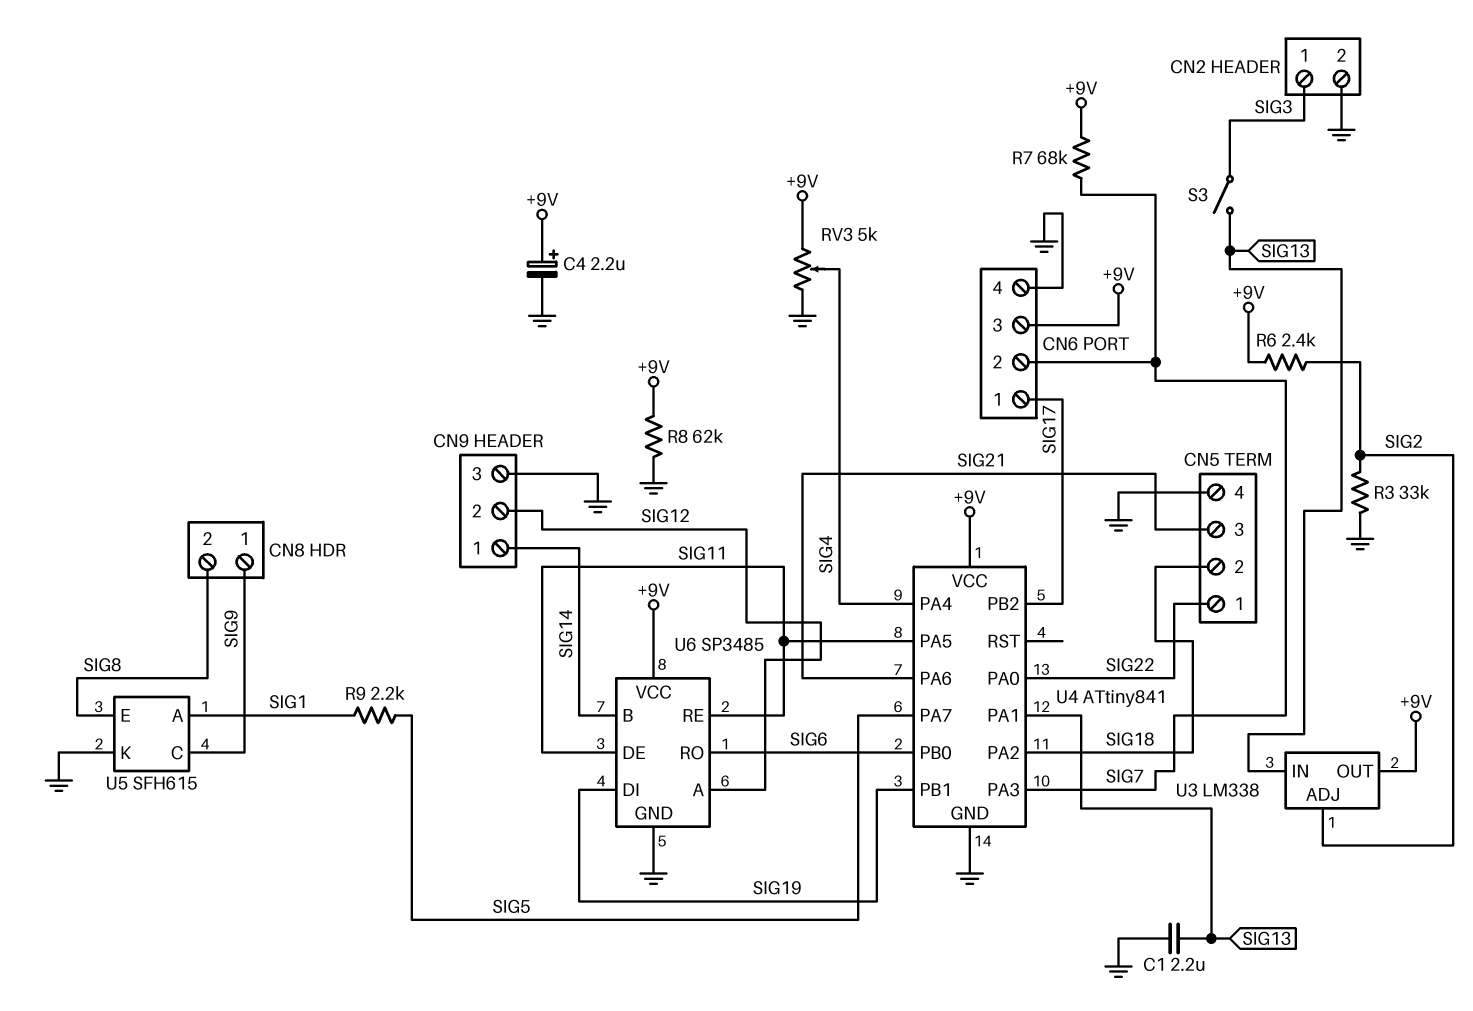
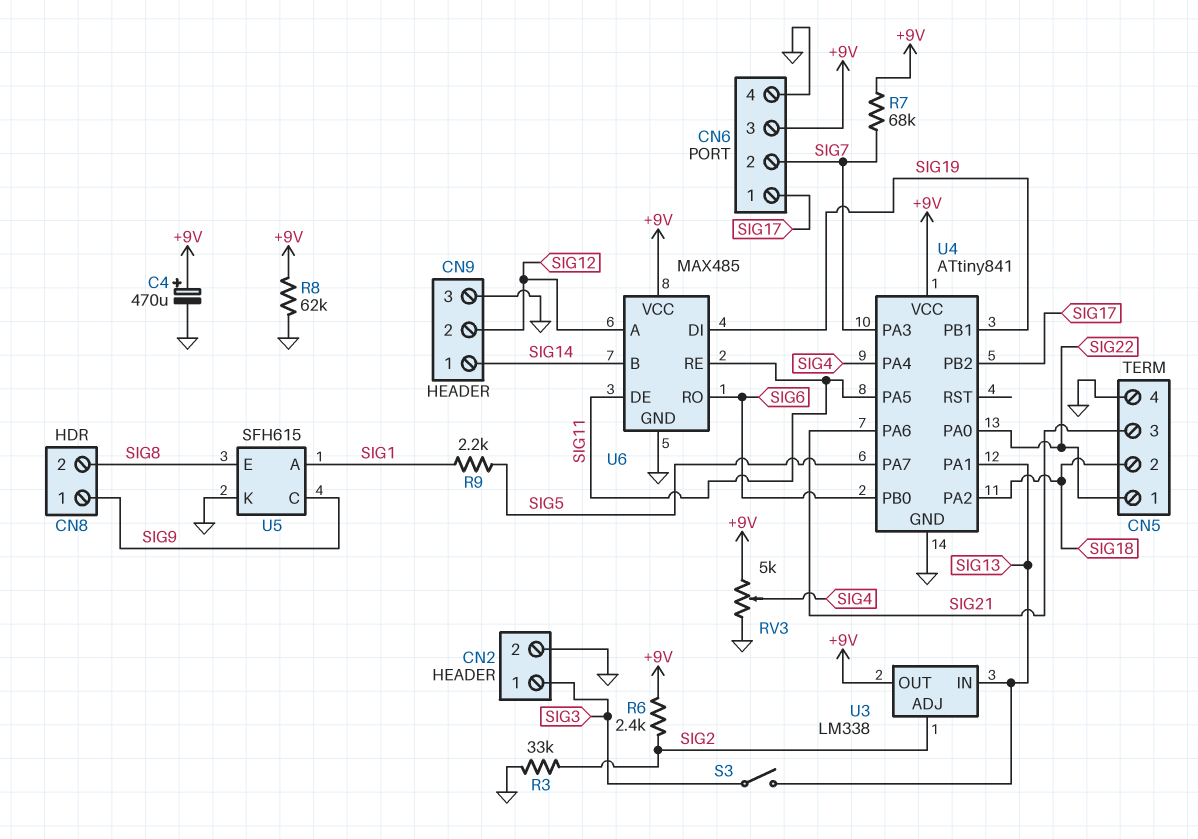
C1: 2.2uF (GND, SIG13) -> none
C4: 2.2uF (plus +9V, minus GND) -> 470uF (plus +9V, minus GND)
U6: SP3485 -> MAX485

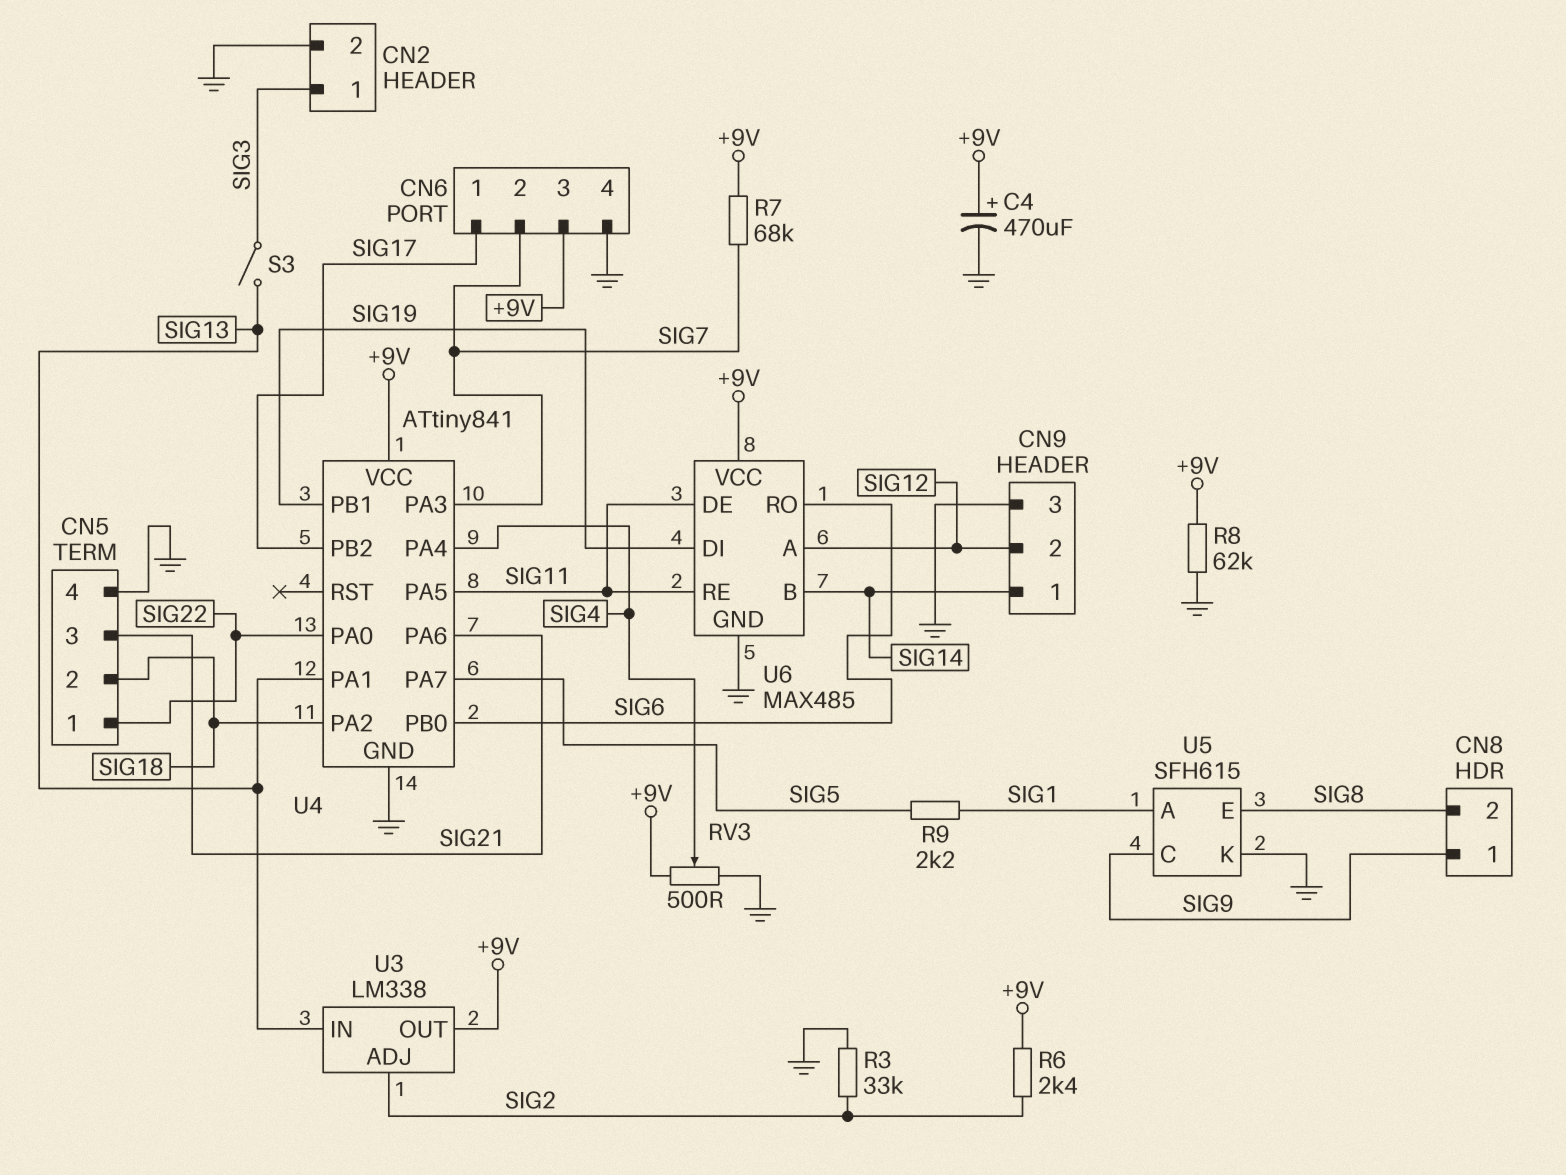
RV3: 5k (+9V, GND, wiper SIG4) -> 500 (+9V, GND, wiper SIG4)

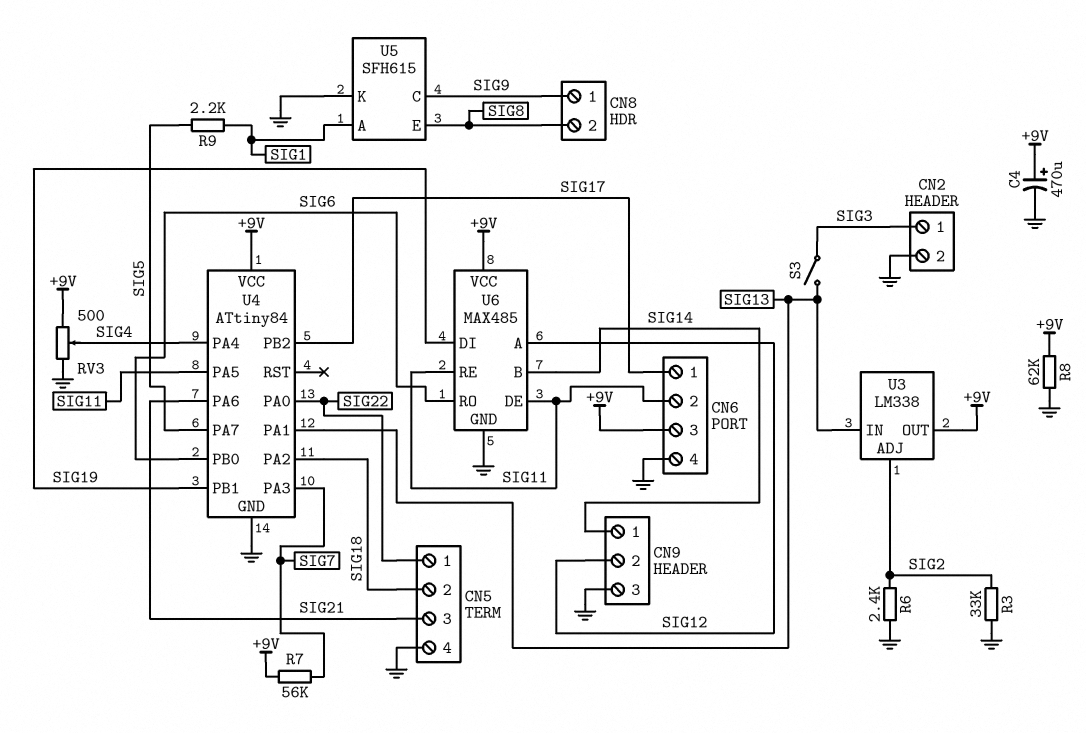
CN6 pin 2: SIG7 -> SIG11
R6: 2.4k (+9V, SIG2) -> 2.4k (GND, SIG2)
R7: 68k (+9V, SIG7) -> 56k (+9V, SIG7)
U4: ATtiny841 -> ATtiny84

